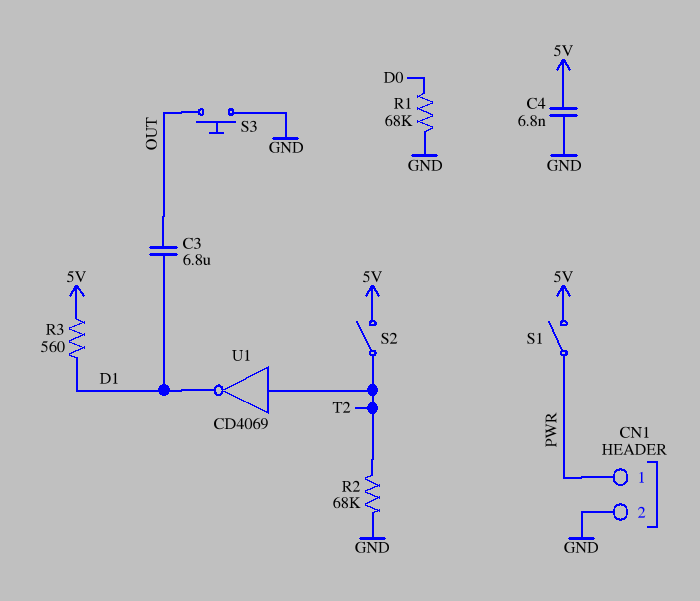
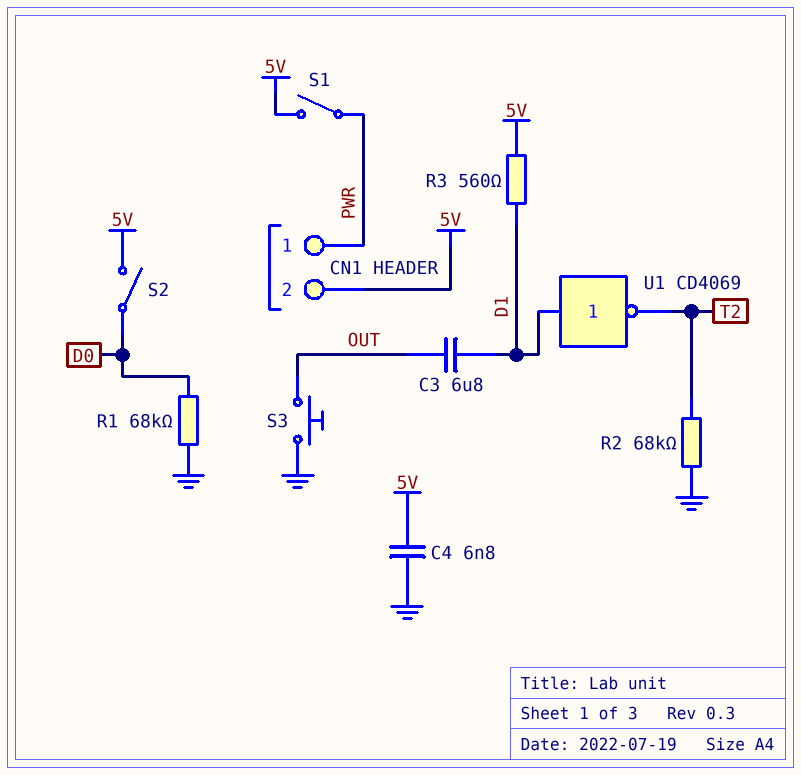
CN1 pin 2: GND -> 5V
S2: switch (5V, T2) -> switch (5V, D0)
U1: NOT CD4069 (in T2, out D1) -> NOT CD4069 (in D1, out T2)

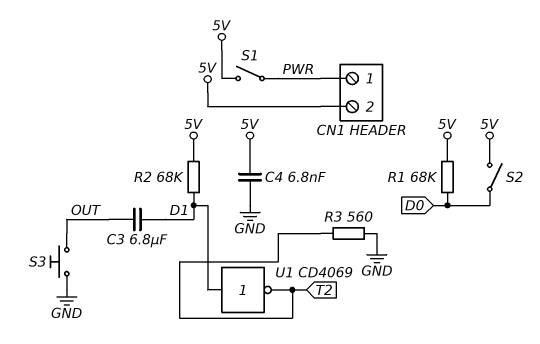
R1: 68k (D0, GND) -> 68k (5V, D0)
R2: 68k (GND, T2) -> 68k (5V, D1)
R3: 560 (5V, D1) -> 560 (GND, T2)

